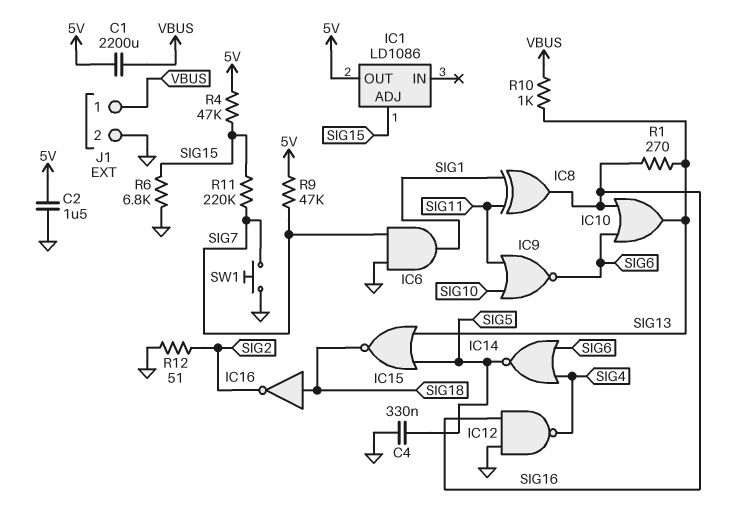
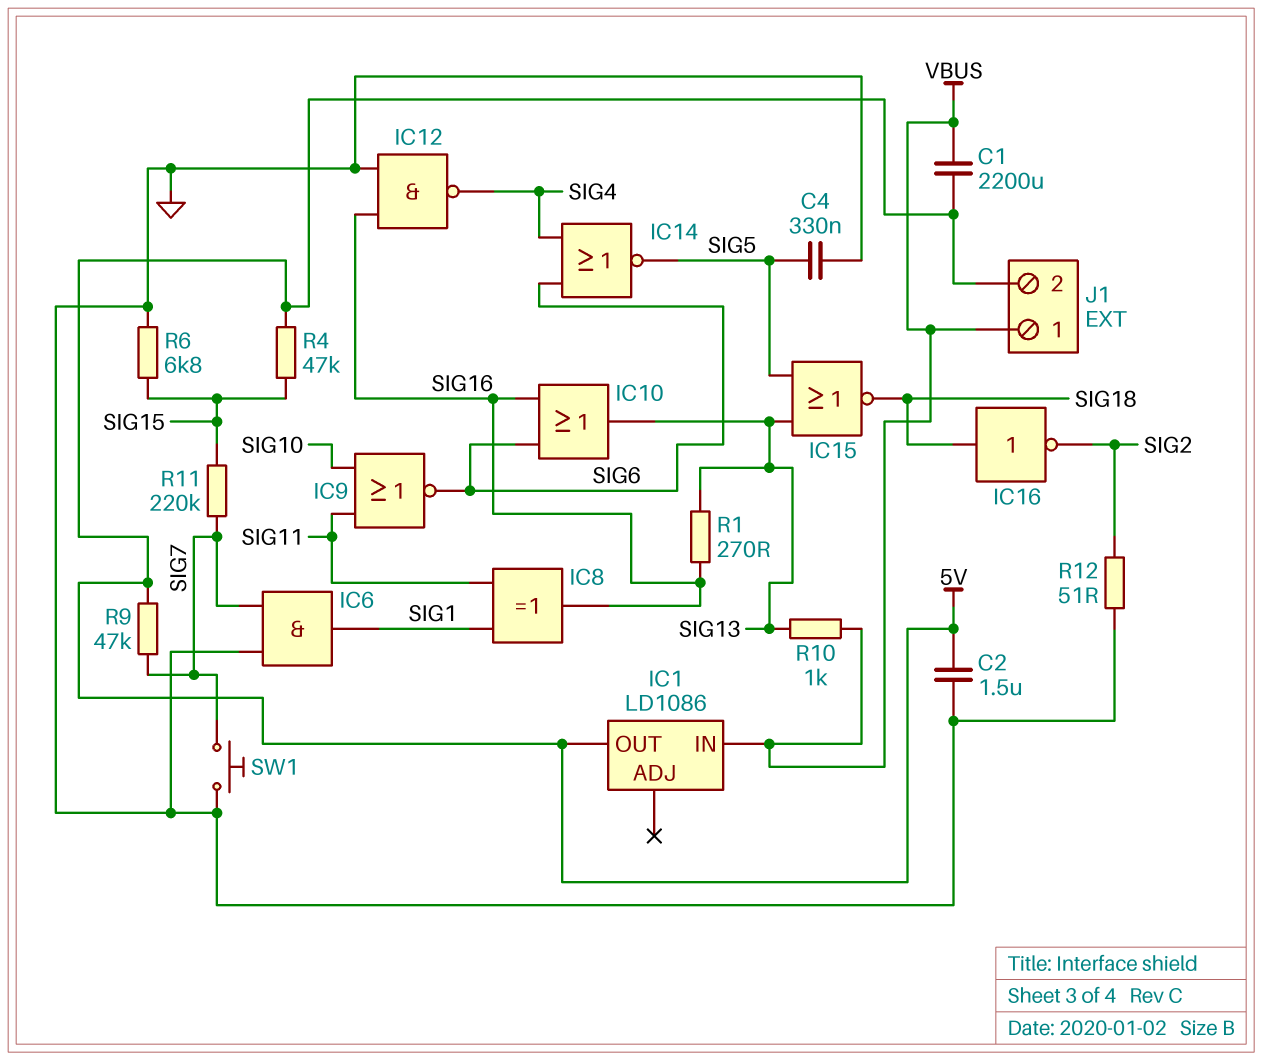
IC1 pin ADJ: SIG15 -> none
IC1 pin IN: none -> VBUS
J1 pin 2: GND -> 5V

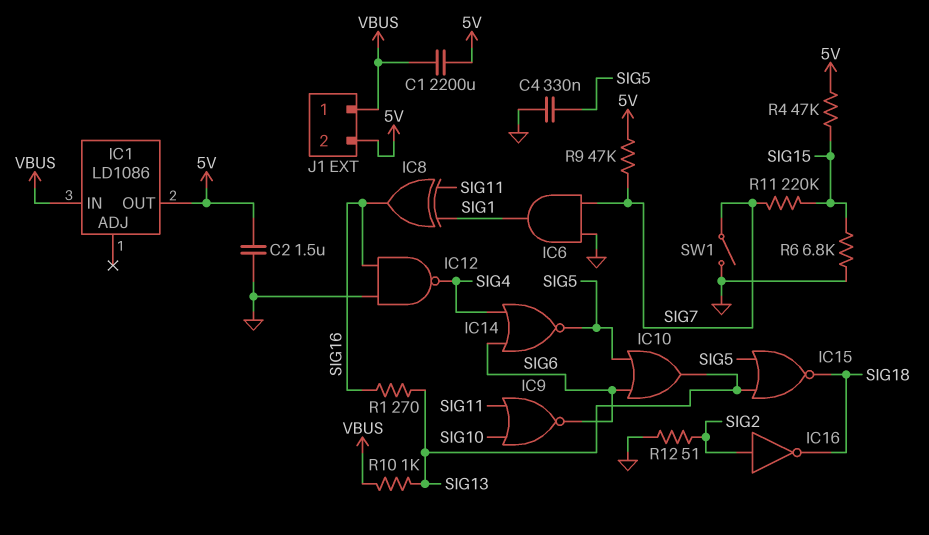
IC10: OR (in SIG6, in SIG16, out SIG13) -> OR (in SIG5, in SIG6, out SIG13)
IC16: NOT (in SIG18, out SIG2) -> NOT (in SIG2, out SIG18)
SW1: button (GND, SIG7) -> switch (GND, SIG7)

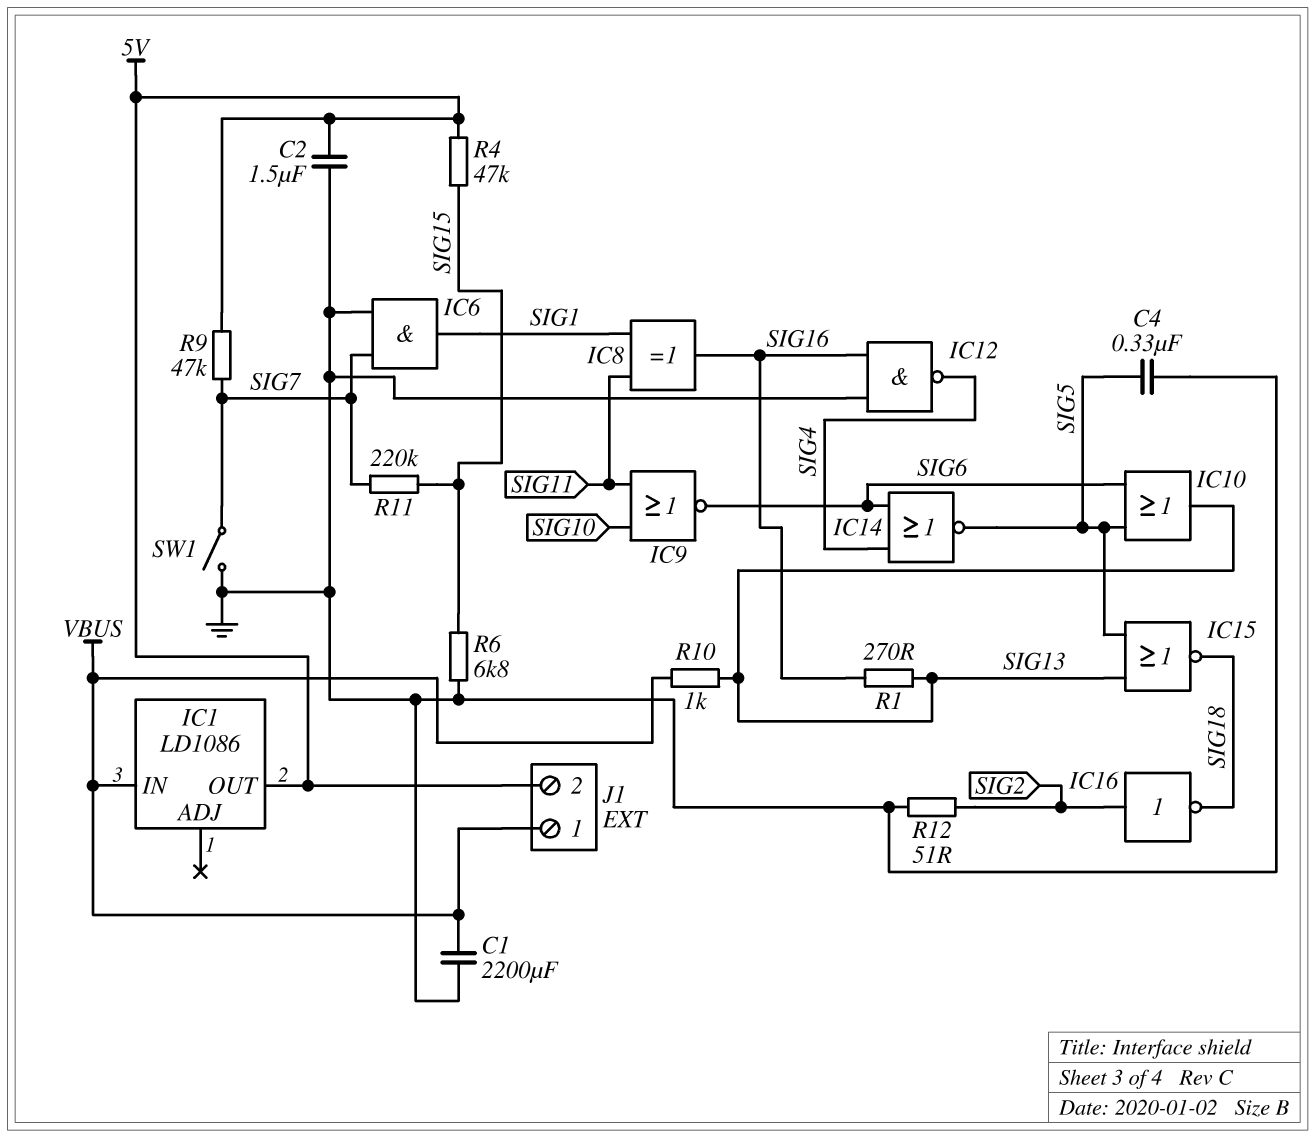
C1: 2200uF (5V, VBUS) -> 2200uF (GND, VBUS)

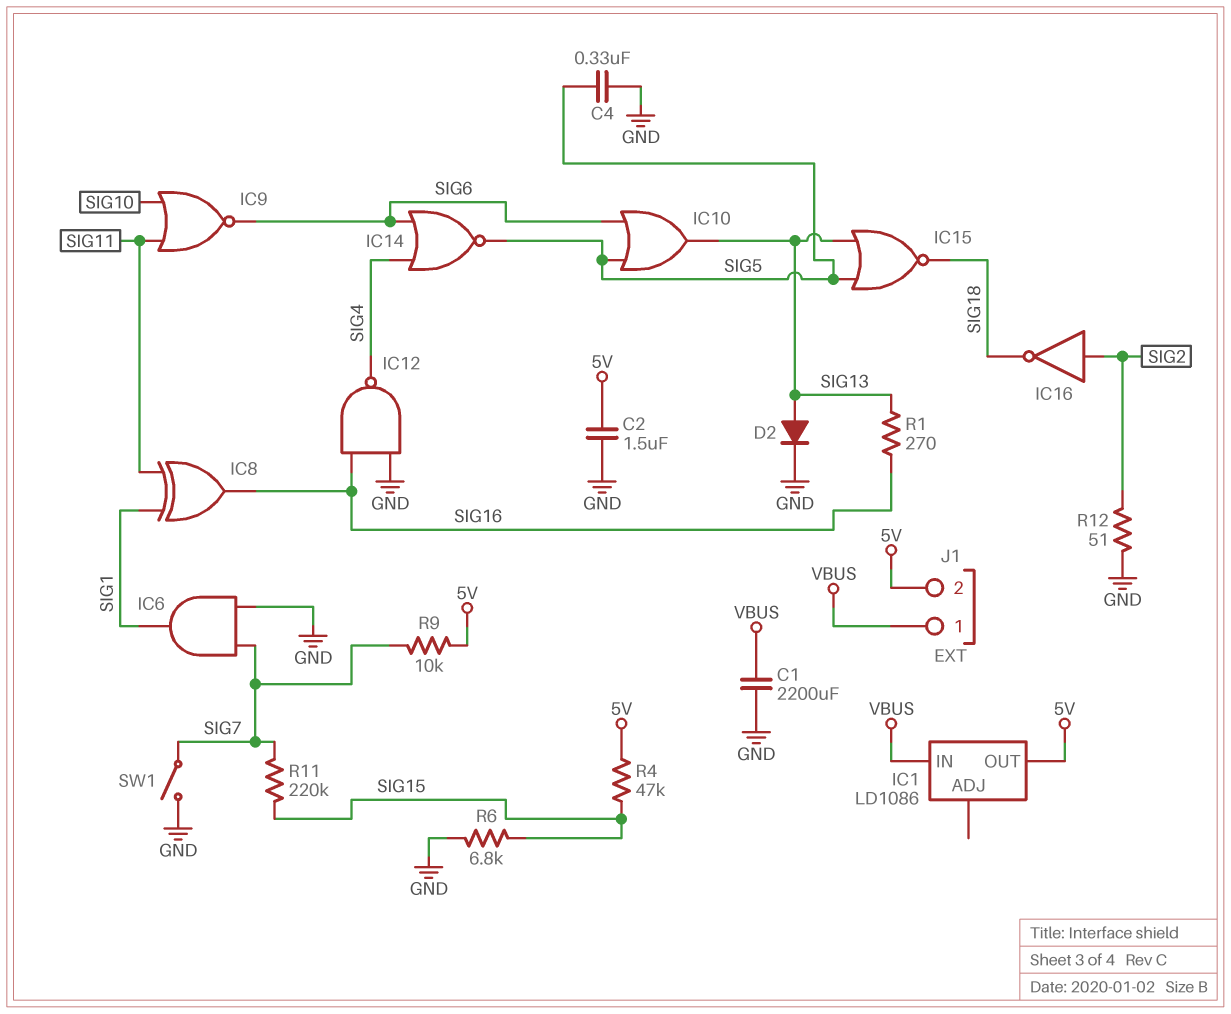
D2: none -> diode (A SIG13, K GND)
R9: 47k (5V, SIG7) -> 10k (5V, SIG7)
R10: 1k (SIG13, VBUS) -> none

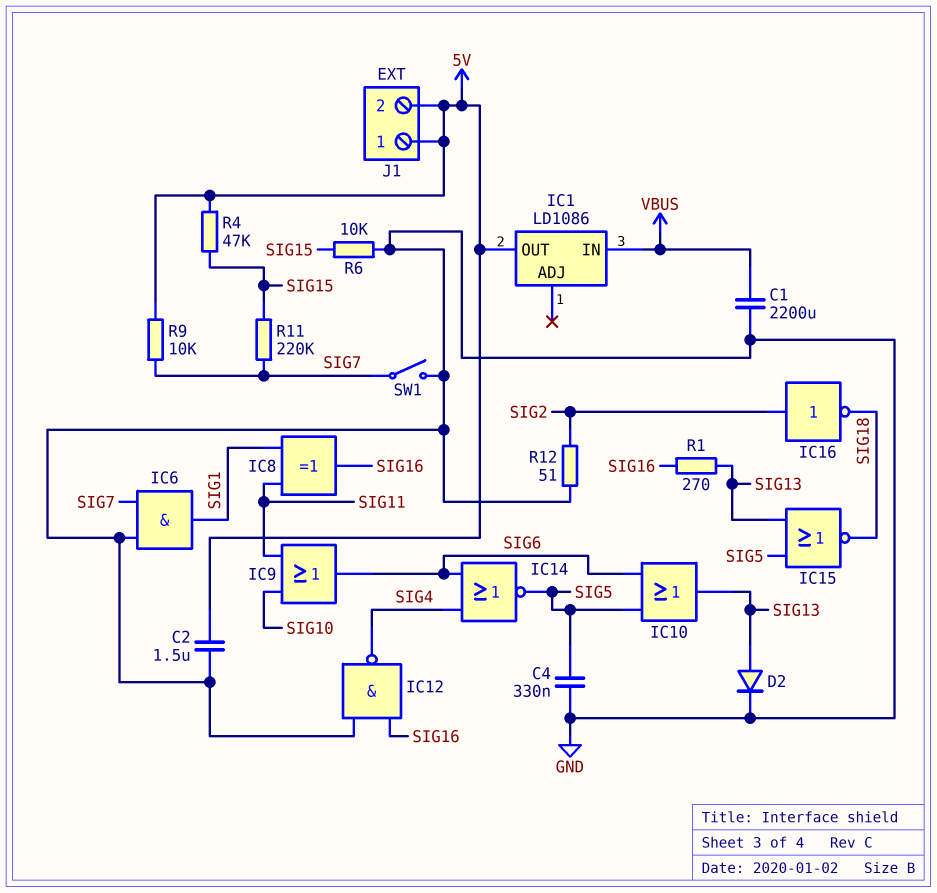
IC9: NOR (in SIG10, in SIG11, out SIG6) -> OR (in SIG10, in SIG11, out SIG6)
J1 pin 1: VBUS -> 5V
R6: 6.8k (GND, SIG15) -> 10k (GND, SIG15)

